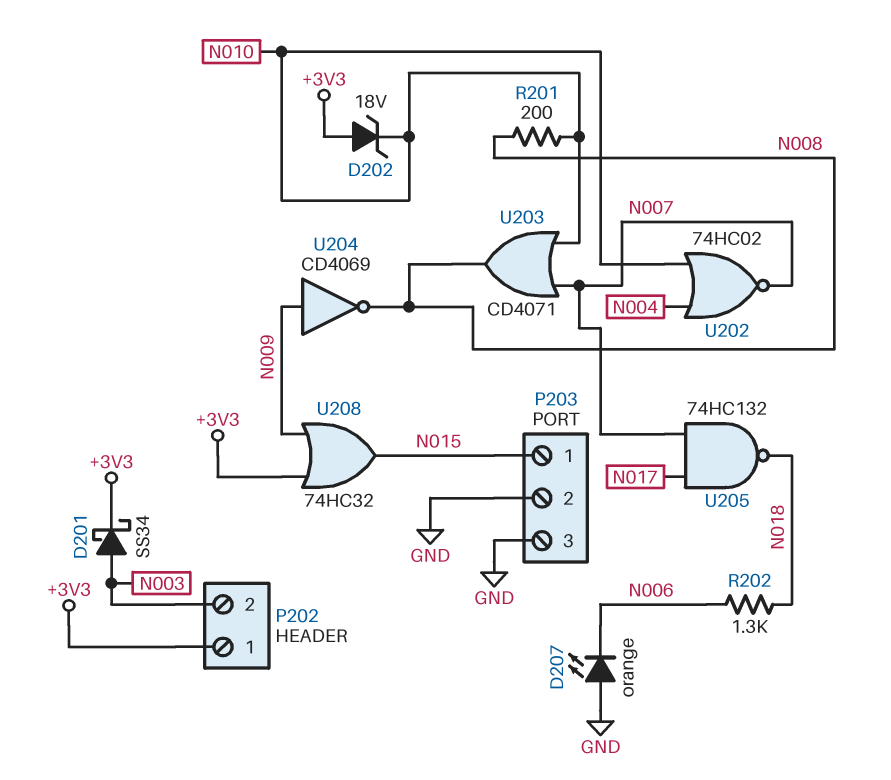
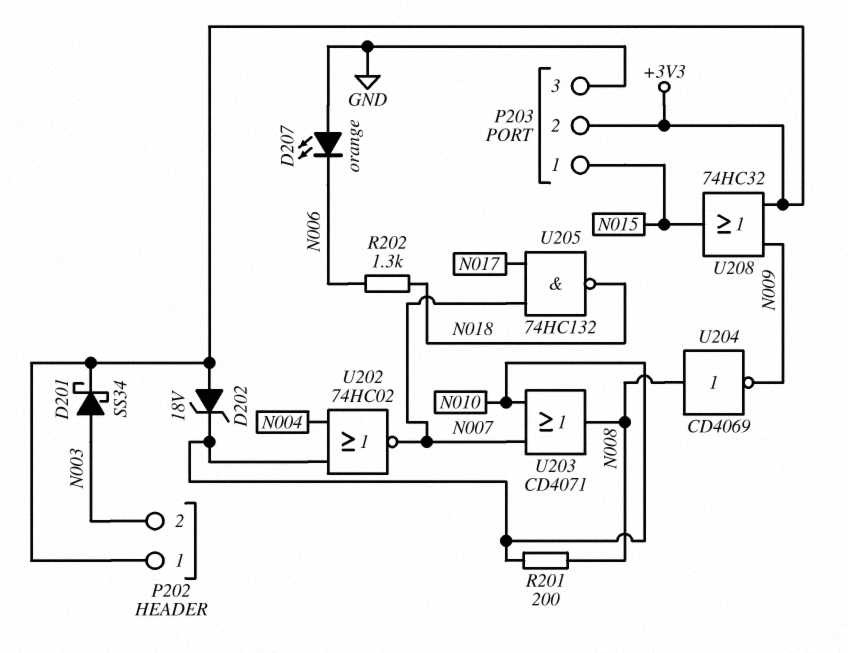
P203 pin 2: GND -> +3V3
U204: NOT CD4069 (in N009, out N008) -> NOT CD4069 (in N008, out N009)

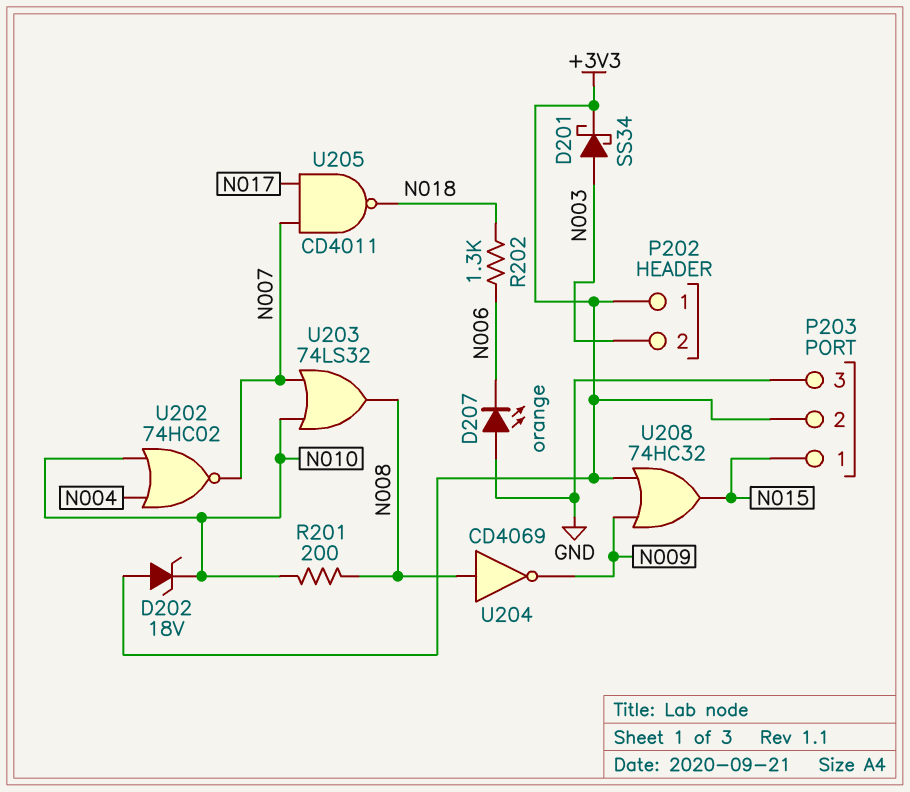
U203: OR CD4071 (in N007, in N010, out N008) -> OR 74LS32 (in N007, in N010, out N008)
U205: NAND 74HC132 (in N007, in N017, out N018) -> NAND CD4011 (in N007, in N017, out N018)

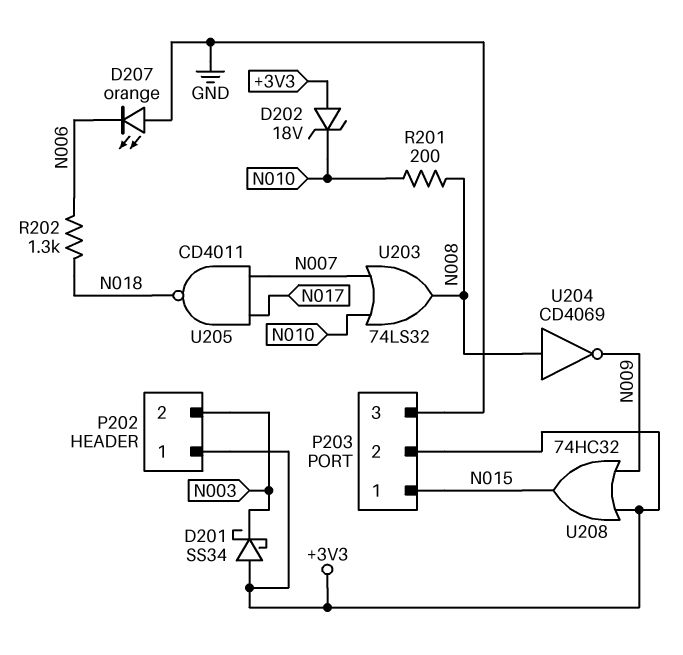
D201: schottky SS34 (A N003, K +3V3) -> schottky SS34 (A +3V3, K N003)
U202: NOR 74HC02 (in N004, in N010, out N007) -> none

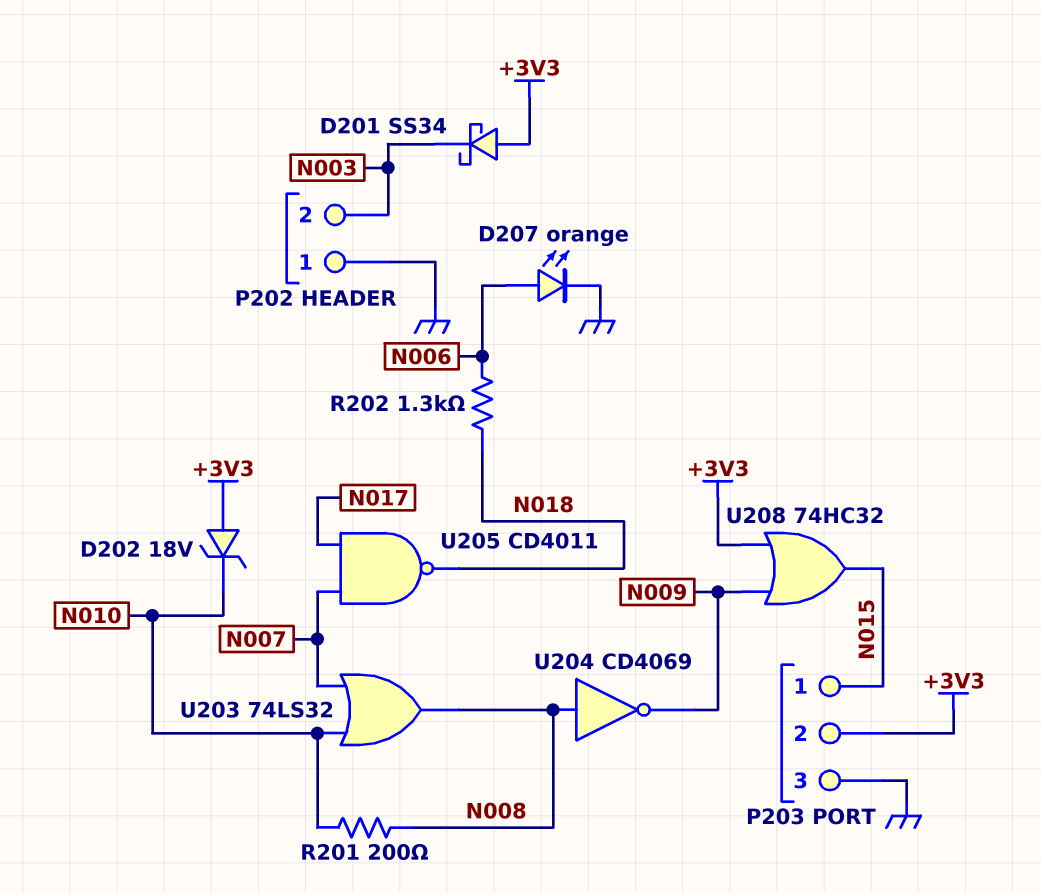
D207: LED orange (A GND, K N006) -> LED orange (A N006, K GND)
P202 pin 1: +3V3 -> GND

